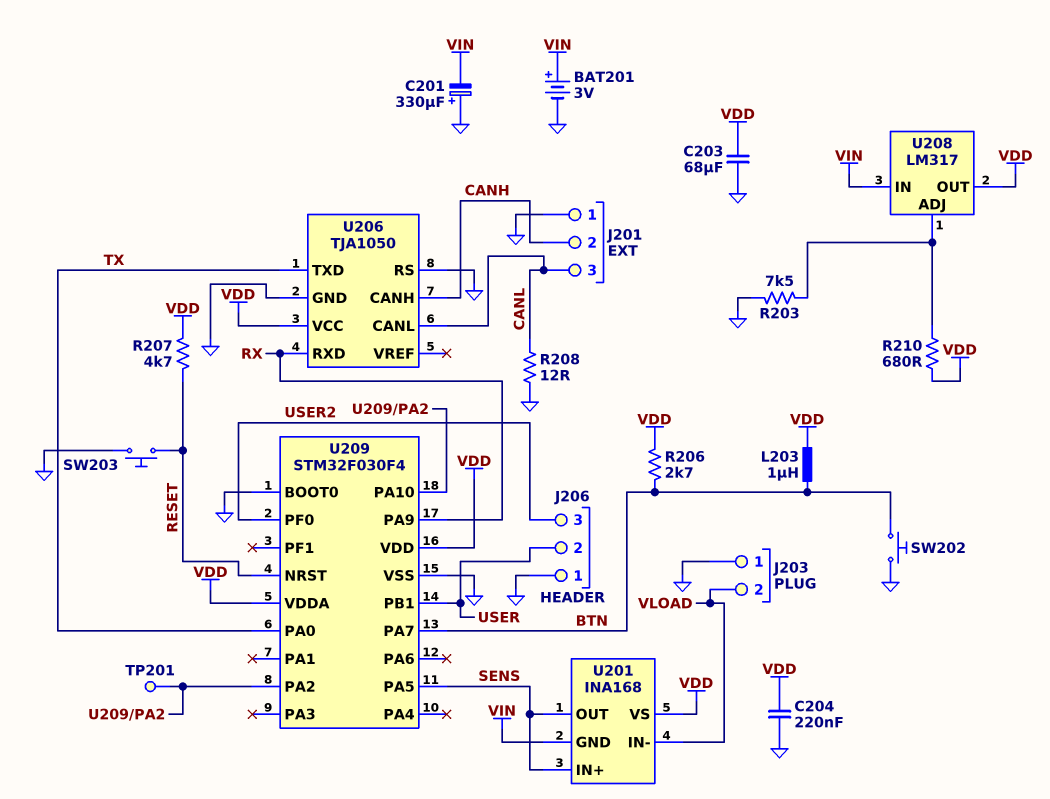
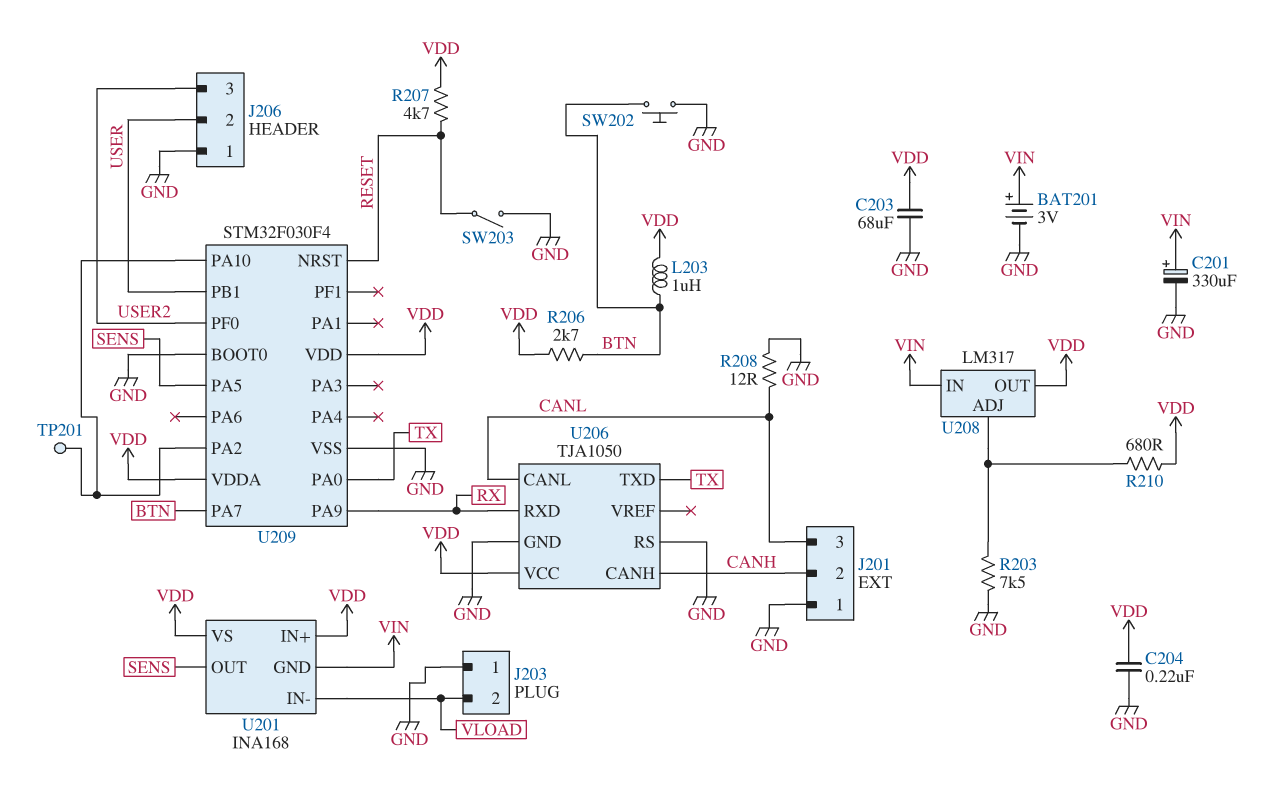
C201: 330uF (plus GND, minus VIN) -> 330uF (plus VIN, minus GND)
SW203: button (GND, RESET) -> switch (GND, RESET)
U201 pin IN+: SENS -> VDD

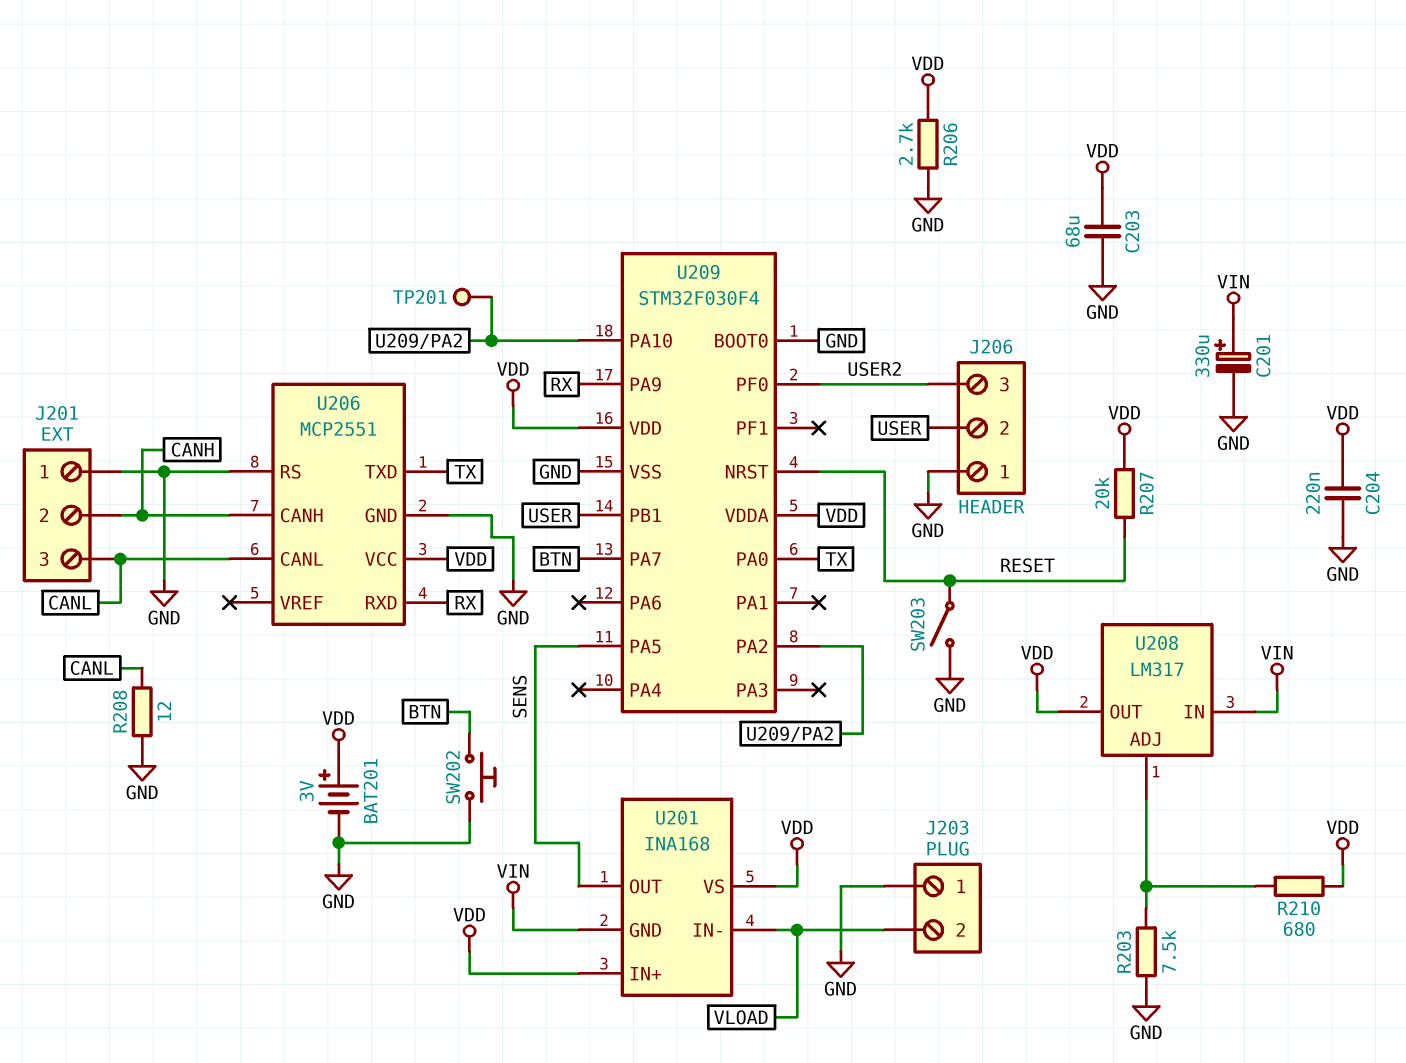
BAT201: 3V (plus VIN, minus GND) -> 3V (plus VDD, minus GND)
L203: 1uH (BTN, VDD) -> none
R206: 2.7k (BTN, VDD) -> 2.7k (GND, VDD)
R207: 4.7k (RESET, VDD) -> 20k (RESET, VDD)
U206: TJA1050 -> MCP2551

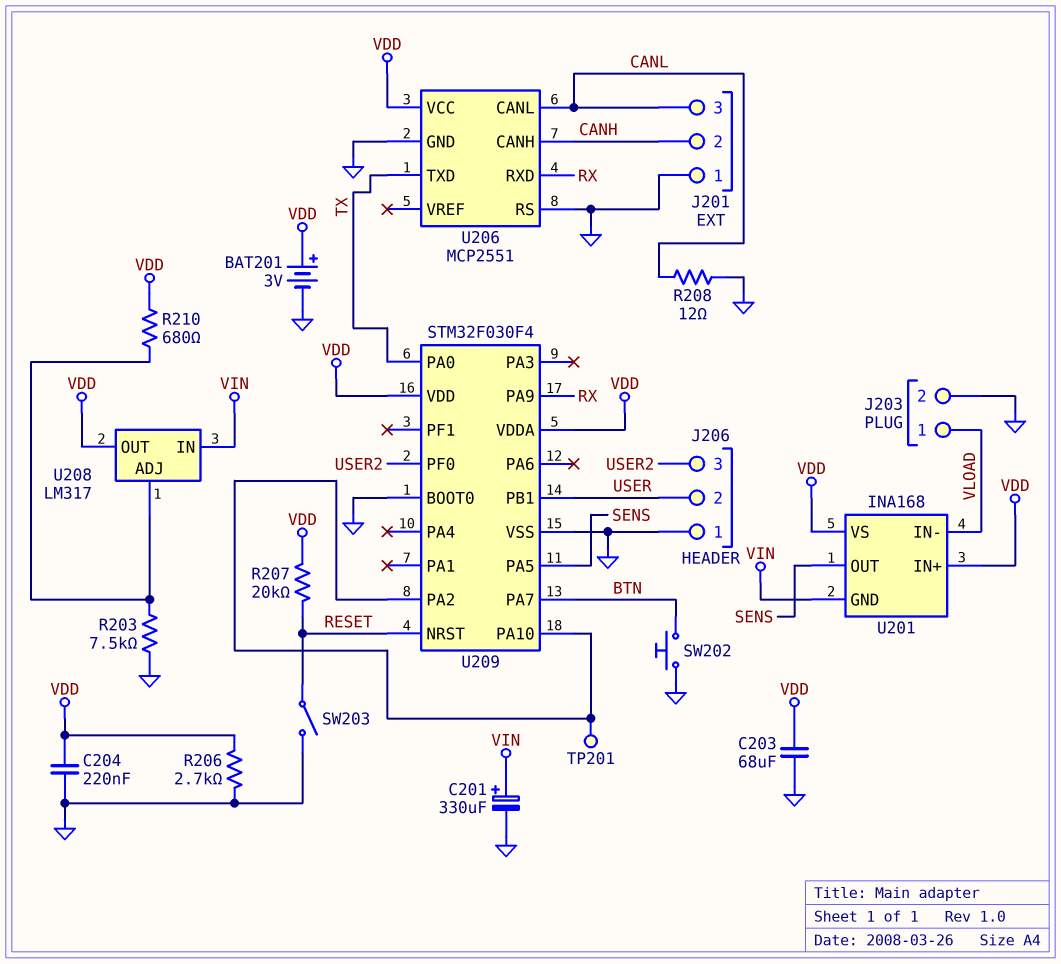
J203 pin 1: GND -> VLOAD
J203 pin 2: VLOAD -> GND

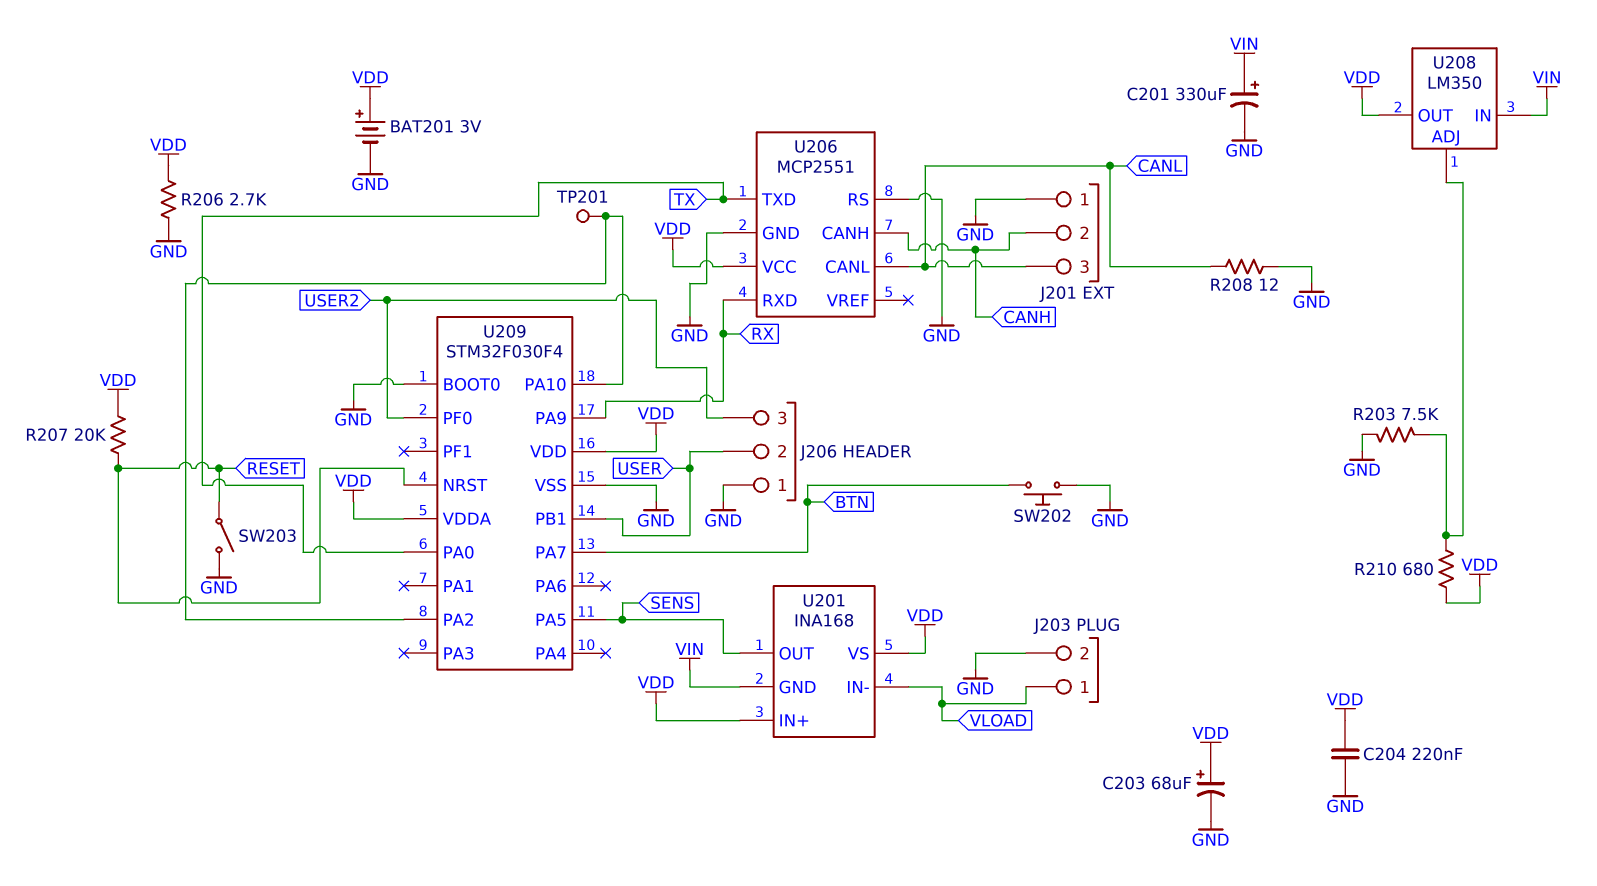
C203: 68uF (GND, VDD) -> 68uF (plus VDD, minus GND)
U208: LM317 -> LM350

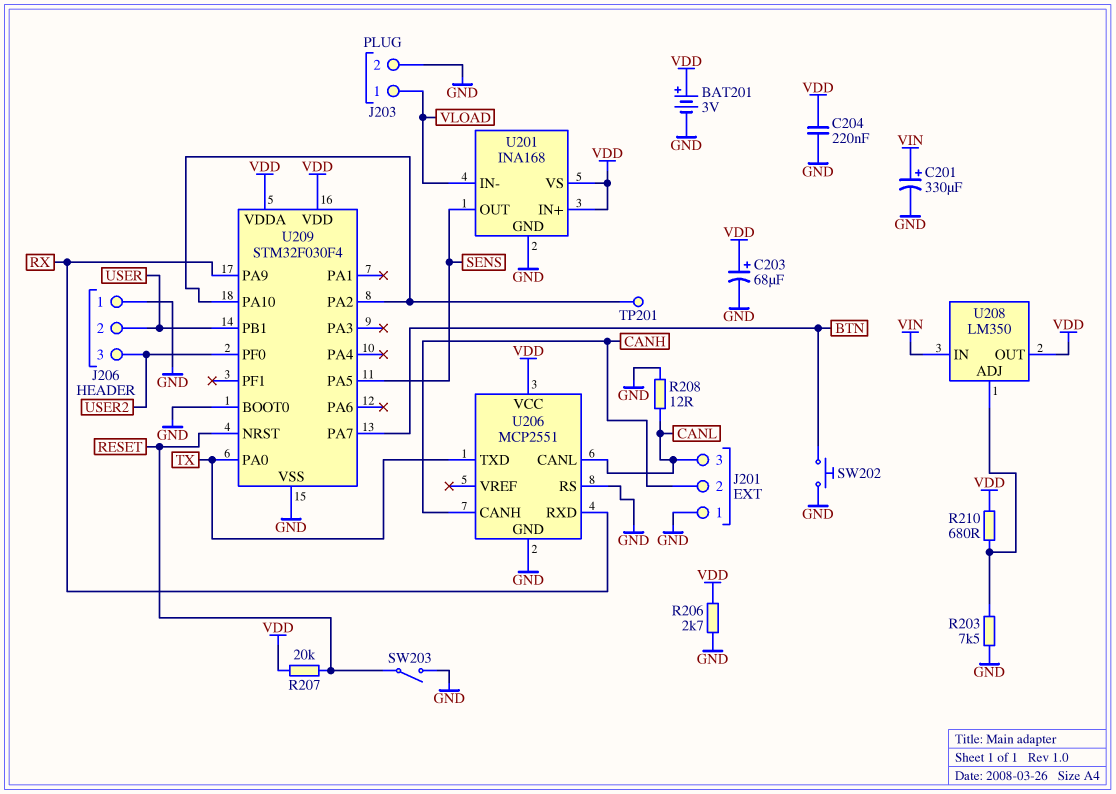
U201 pin GND: VIN -> GND

